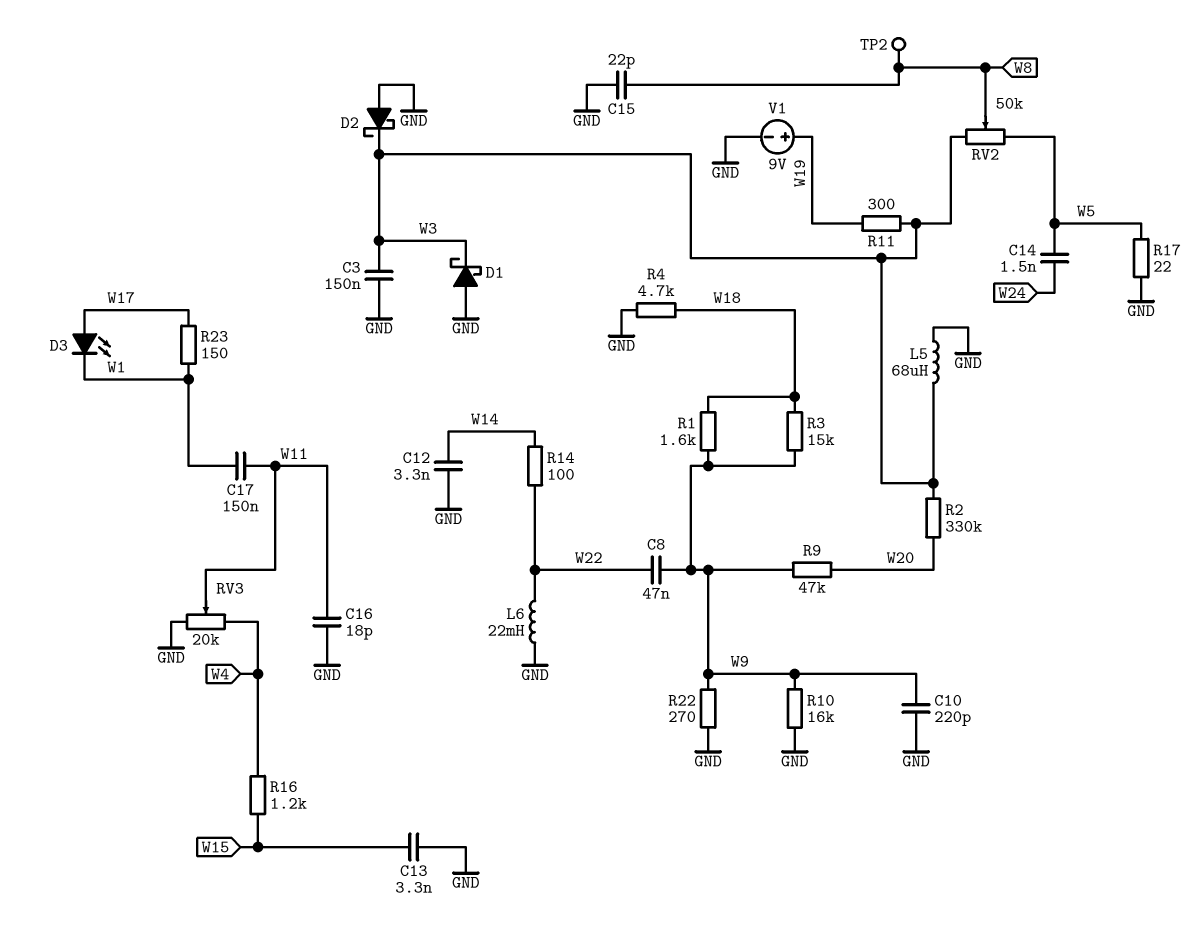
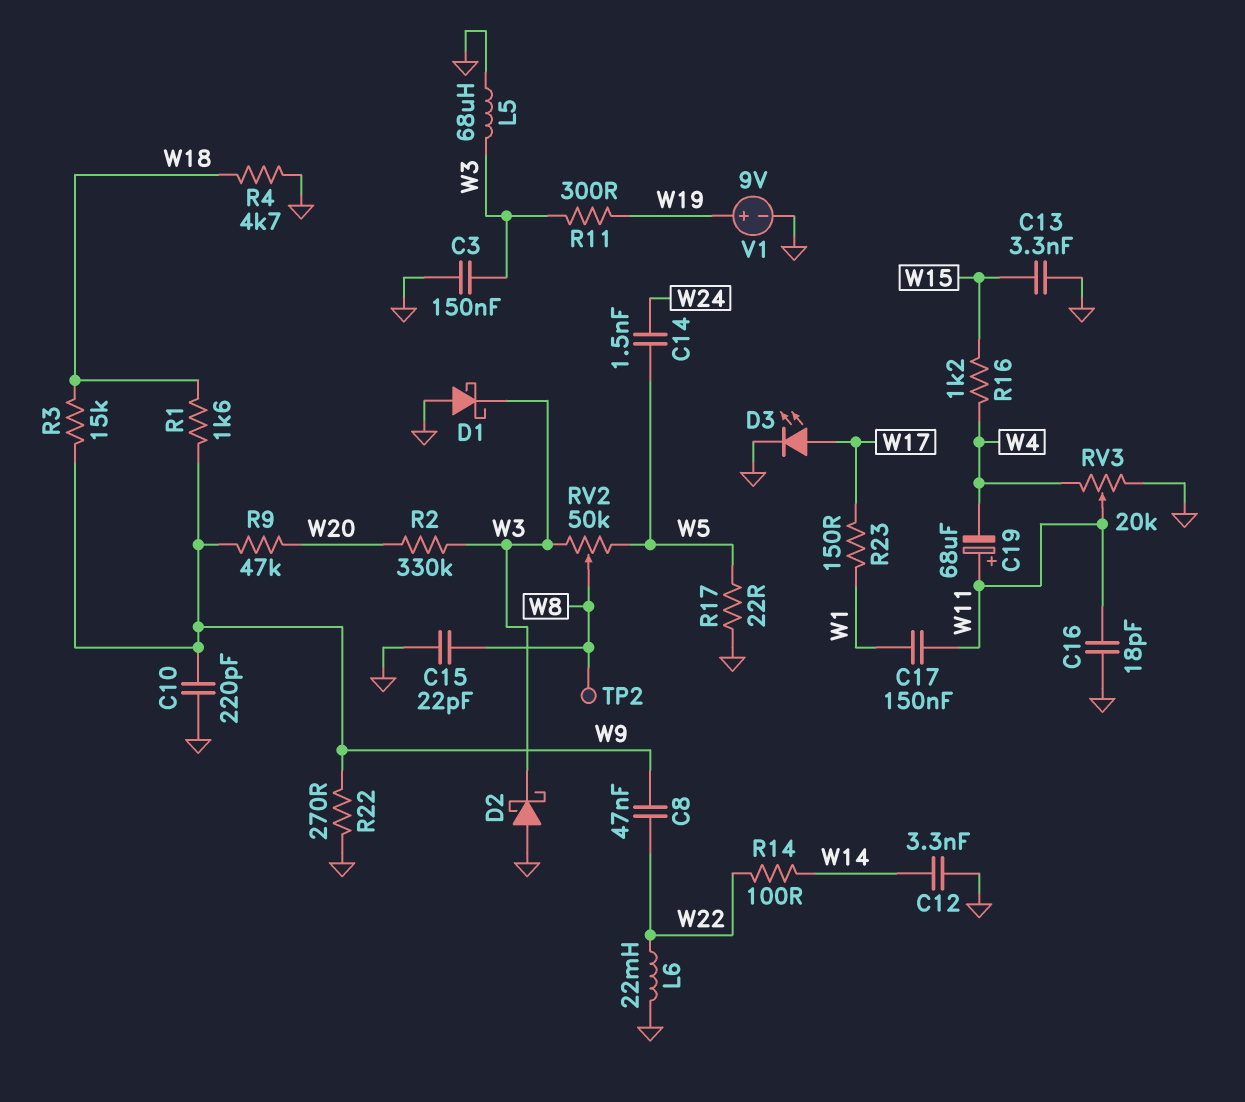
C19: none -> 68uF (plus W11, minus W4)
D3: LED (A W17, K W1) -> LED (A W17, K GND)
R10: 16k (GND, W9) -> none

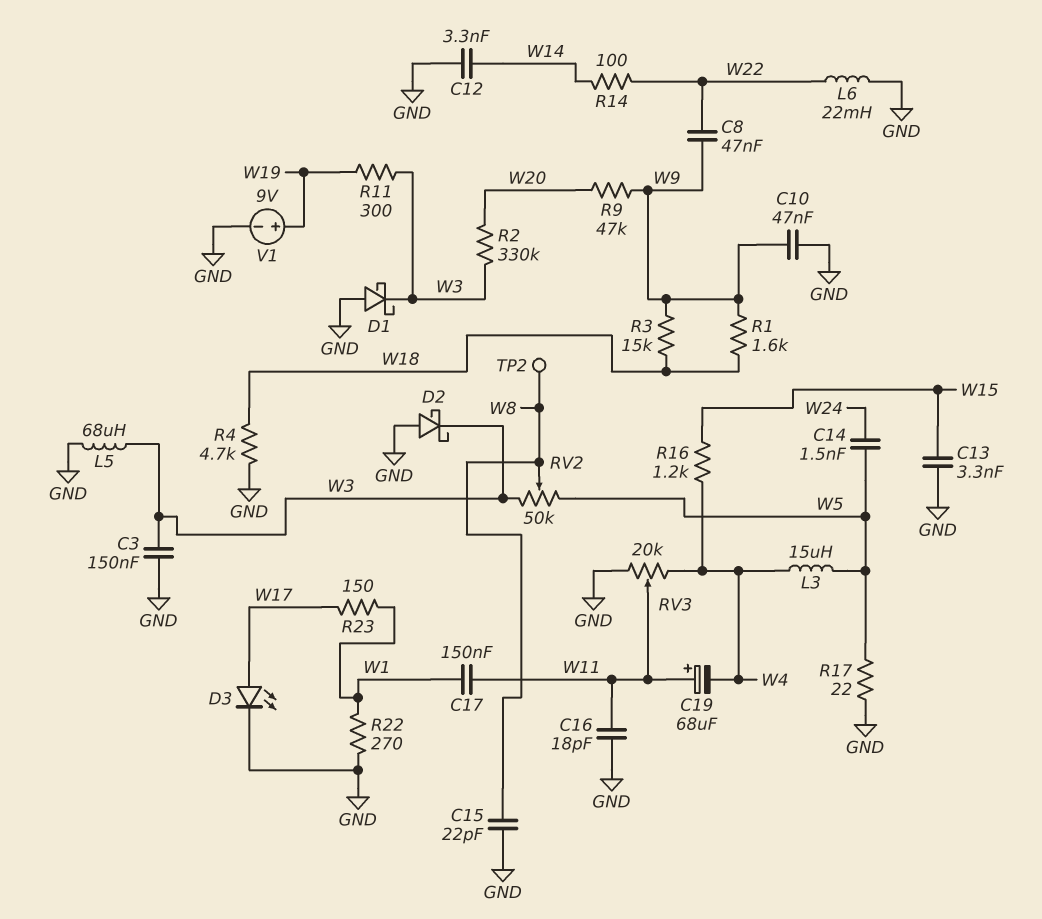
C10: 220pF (GND, W9) -> 47nF (GND, W9)
L3: none -> 15uH (W4, W5)
R22: 270 (GND, W9) -> 270 (GND, W1)

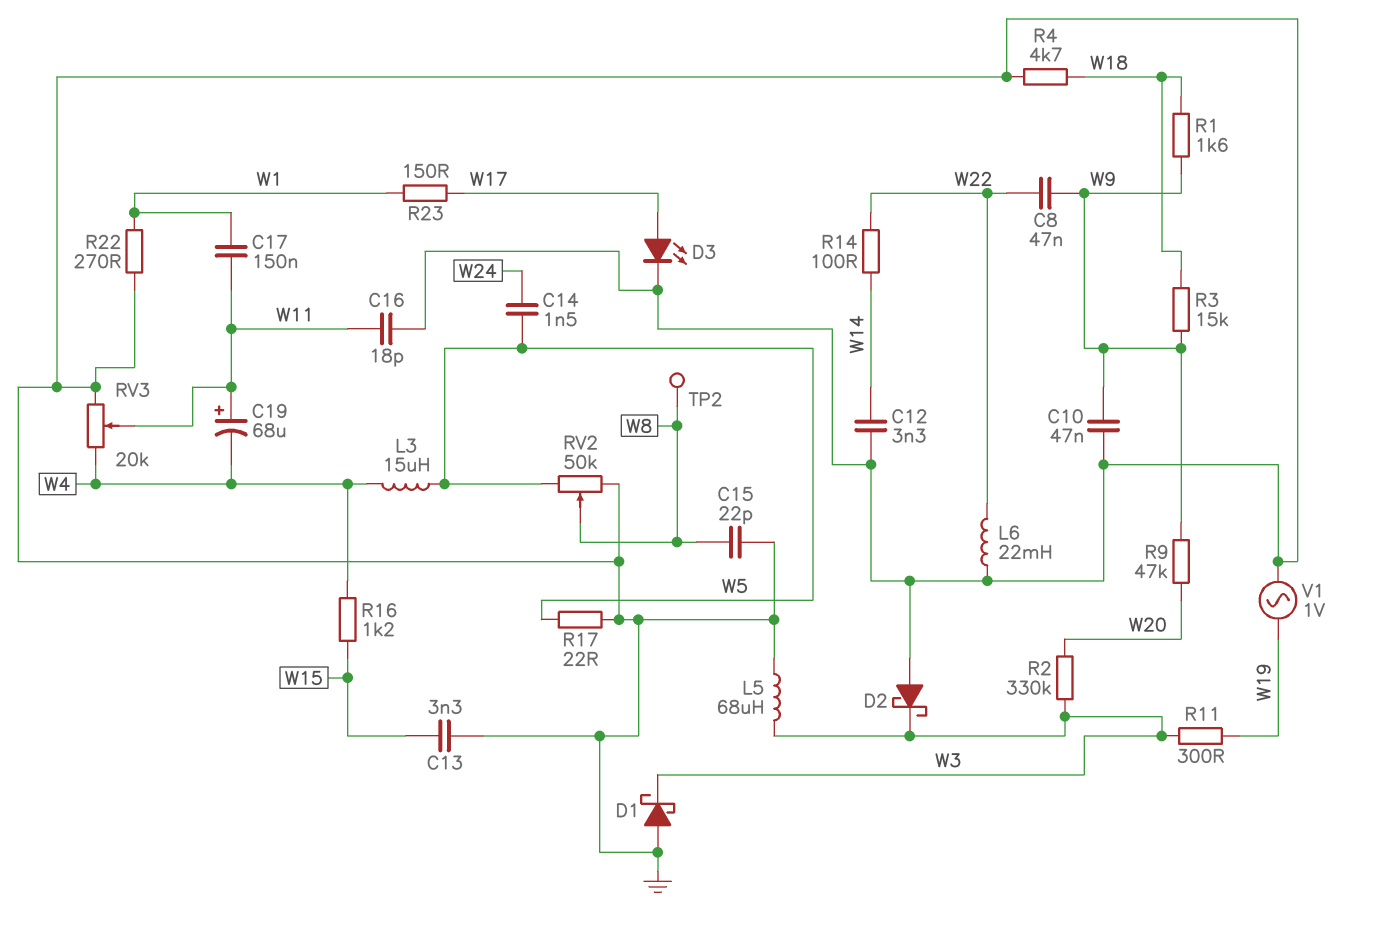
C3: 150nF (GND, W3) -> none
RV2: 50k (W3, W5, wiper W8) -> 50k (GND, W5, wiper W8)
V1: 9V (plus W19, minus GND) -> AC 1V (GND, W19)

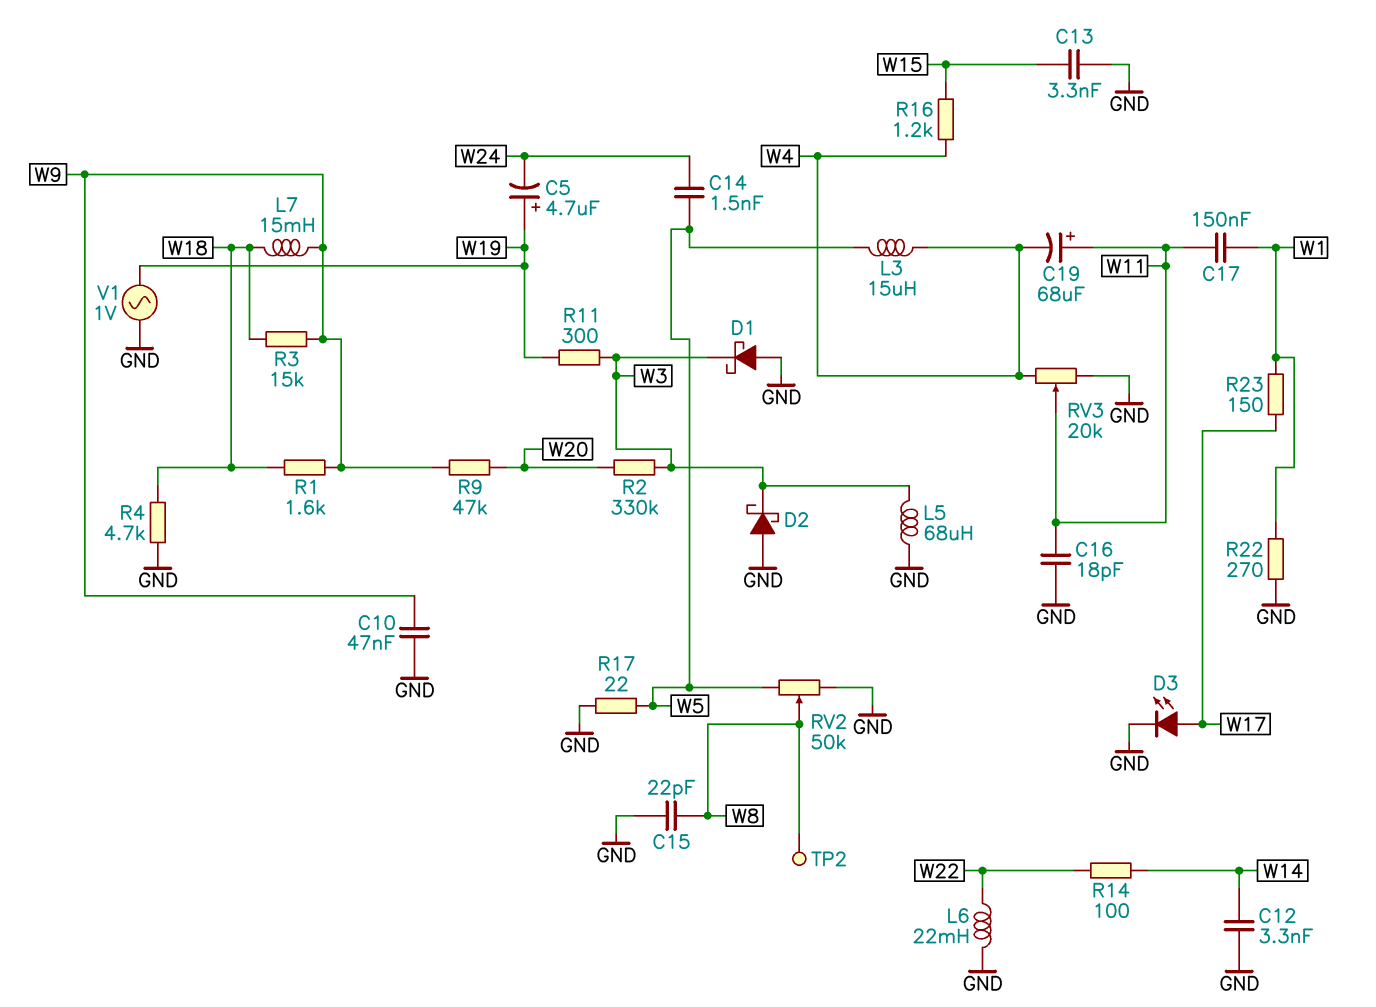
C5: none -> 4.7uF (plus W19, minus W24)
C8: 47nF (W9, W22) -> none
L7: none -> 15mH (W9, W18)

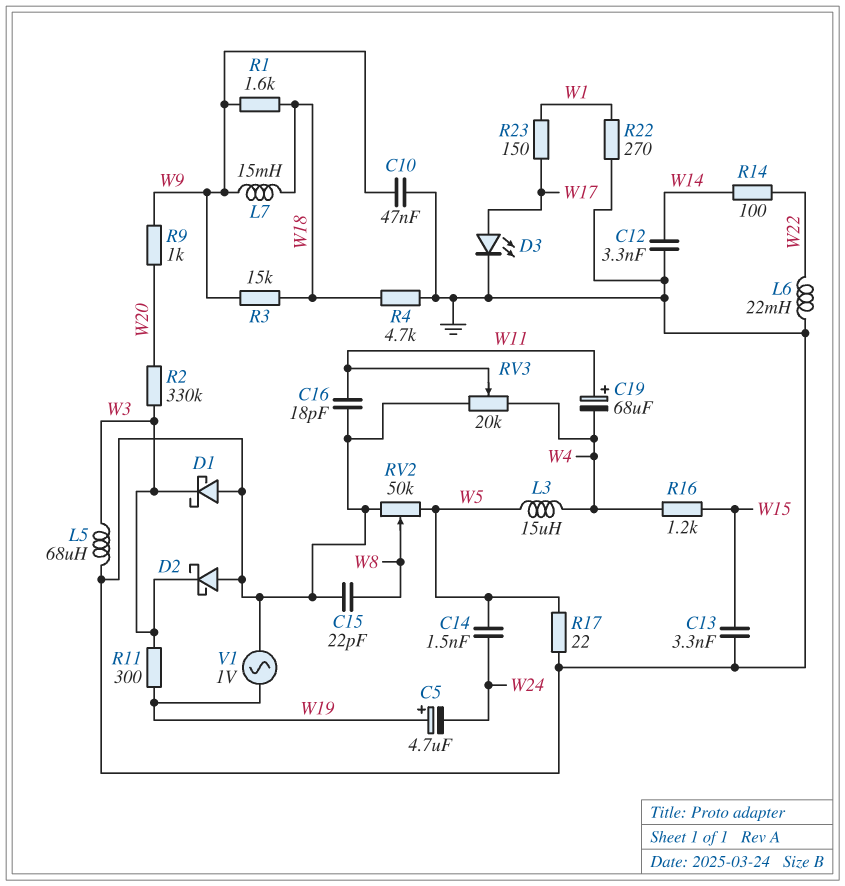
C17: 150nF (W1, W11) -> none
R9: 47k (W9, W20) -> 1k (W9, W20)
TP2: test point (W8) -> none

